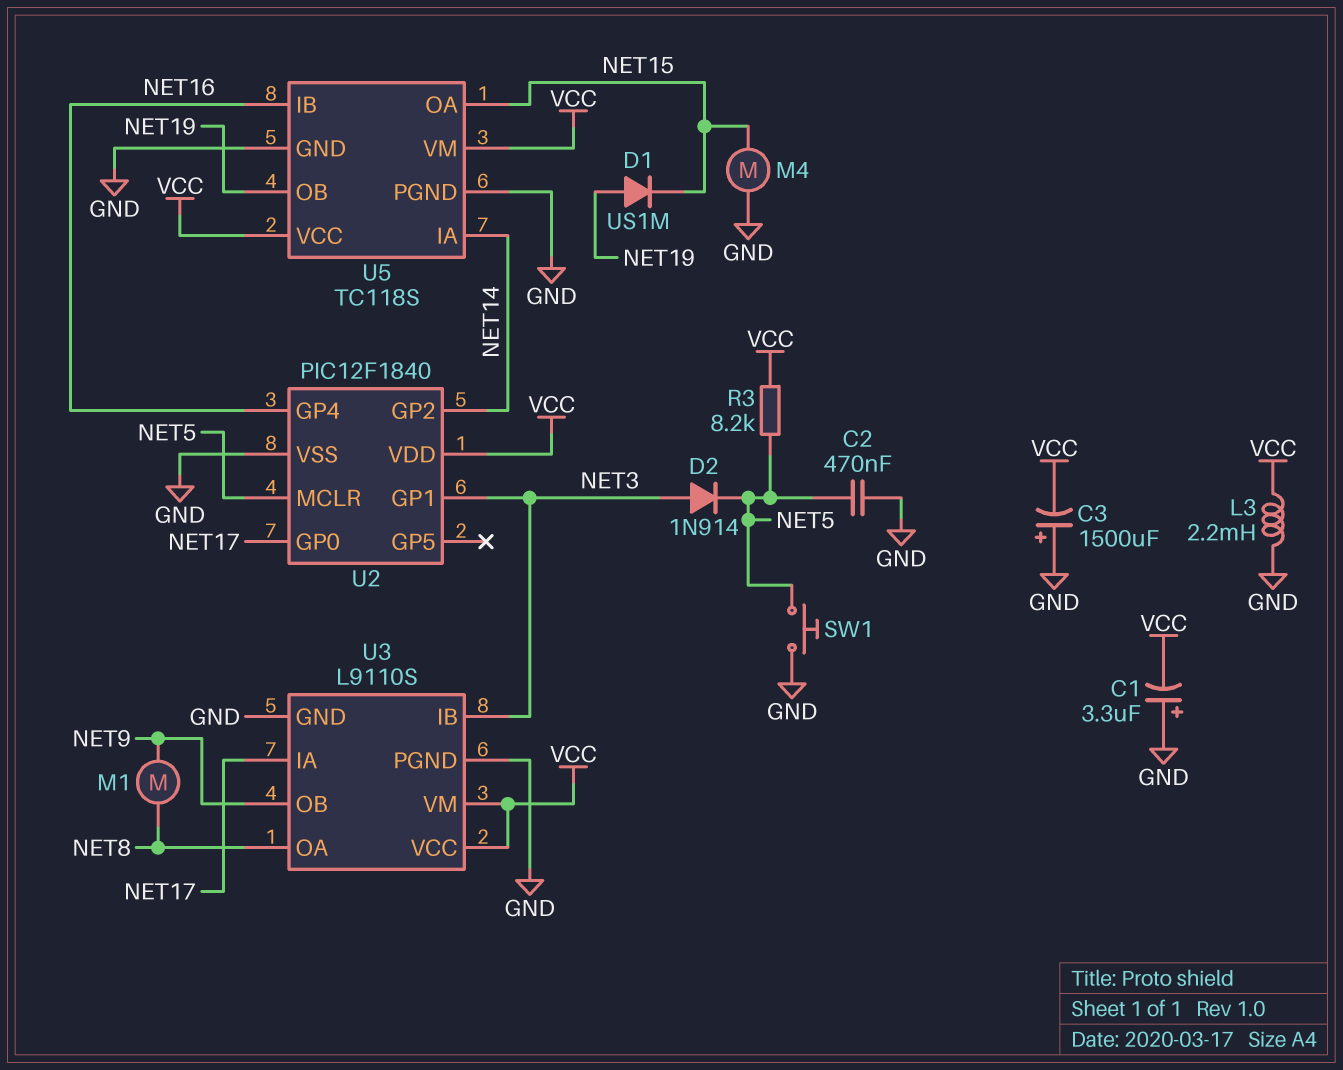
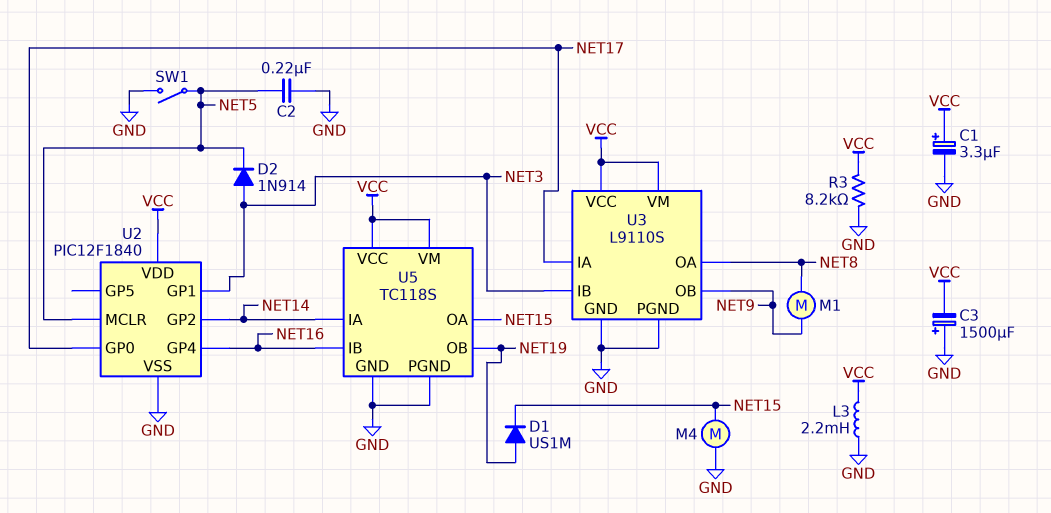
C1: 3.3uF (plus GND, minus VCC) -> 3.3uF (plus VCC, minus GND)
C2: 470nF (GND, NET5) -> 220nF (GND, NET5)
R3: 8.2k (NET5, VCC) -> 8.2k (GND, VCC)
SW1: button (GND, NET5) -> switch (GND, NET5)

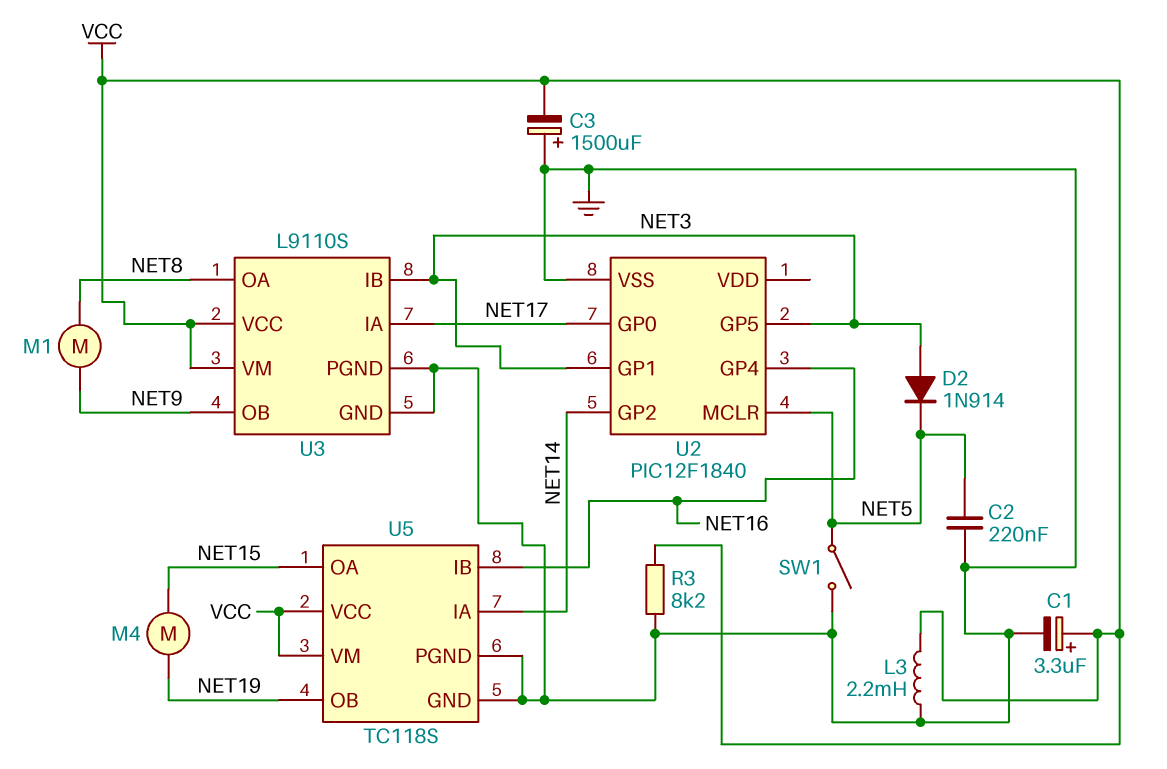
D1: diode US1M (A NET19, K NET15) -> none
M4: motor (GND, NET15) -> motor (NET15, NET19)
U2 pin GP5: none -> NET3
U2 pin VDD: VCC -> none

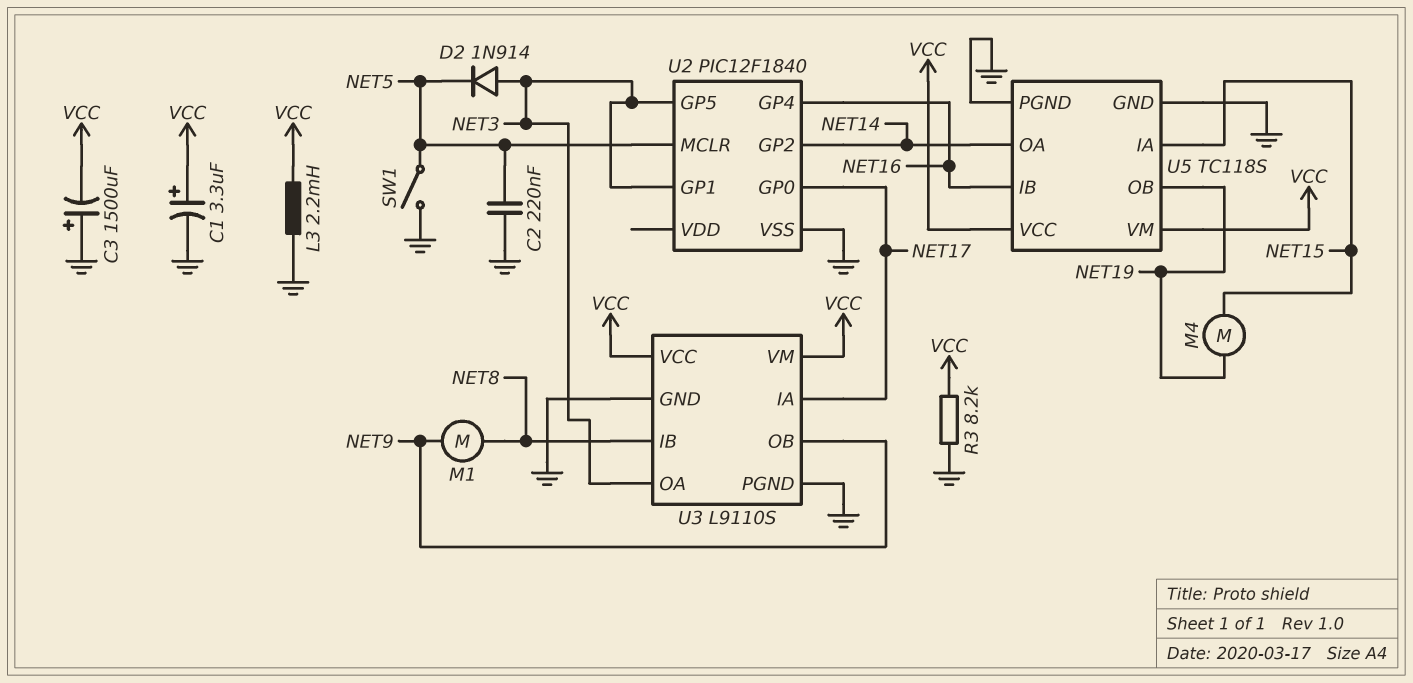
U3 pin IB: NET3 -> NET8
U3 pin OA: NET8 -> NET3
U5 pin IA: NET14 -> NET15
U5 pin OA: NET15 -> NET14

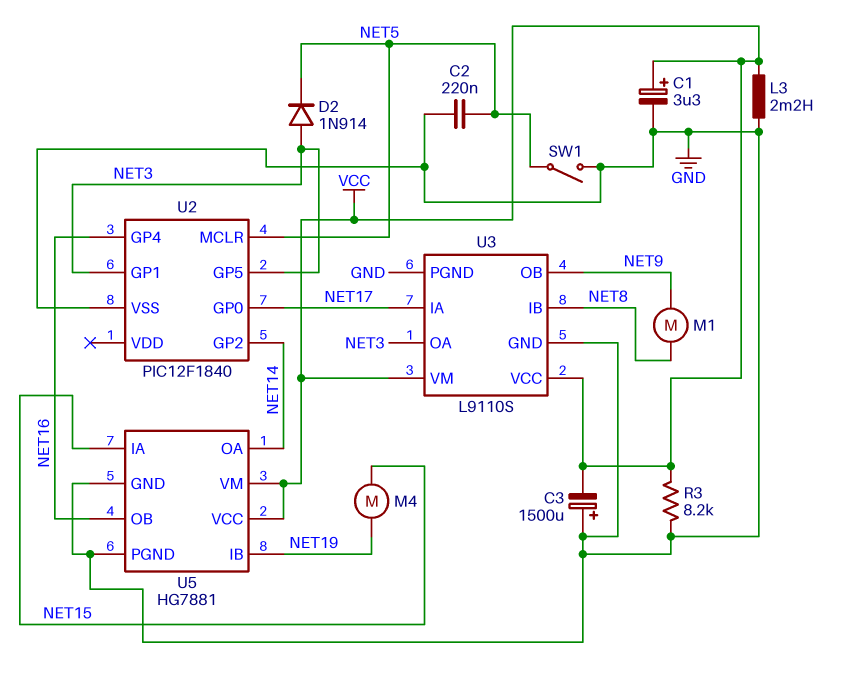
U5: TC118S -> HG7881
U5 pin IB: NET16 -> NET19
U5 pin OB: NET19 -> NET16

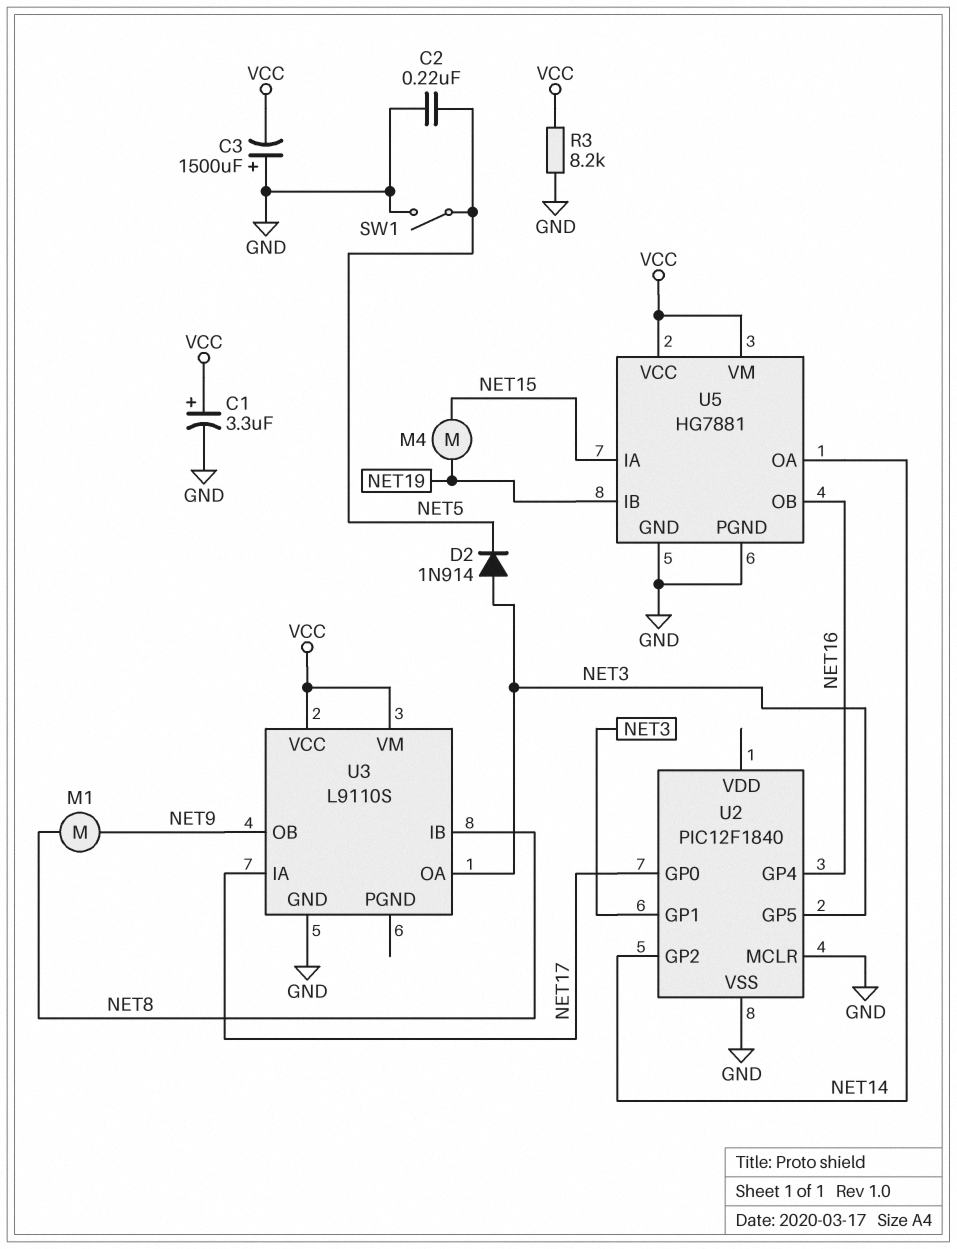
L3: 2.2mH (GND, VCC) -> none
U2 pin MCLR: NET5 -> GND
U3 pin PGND: GND -> none

